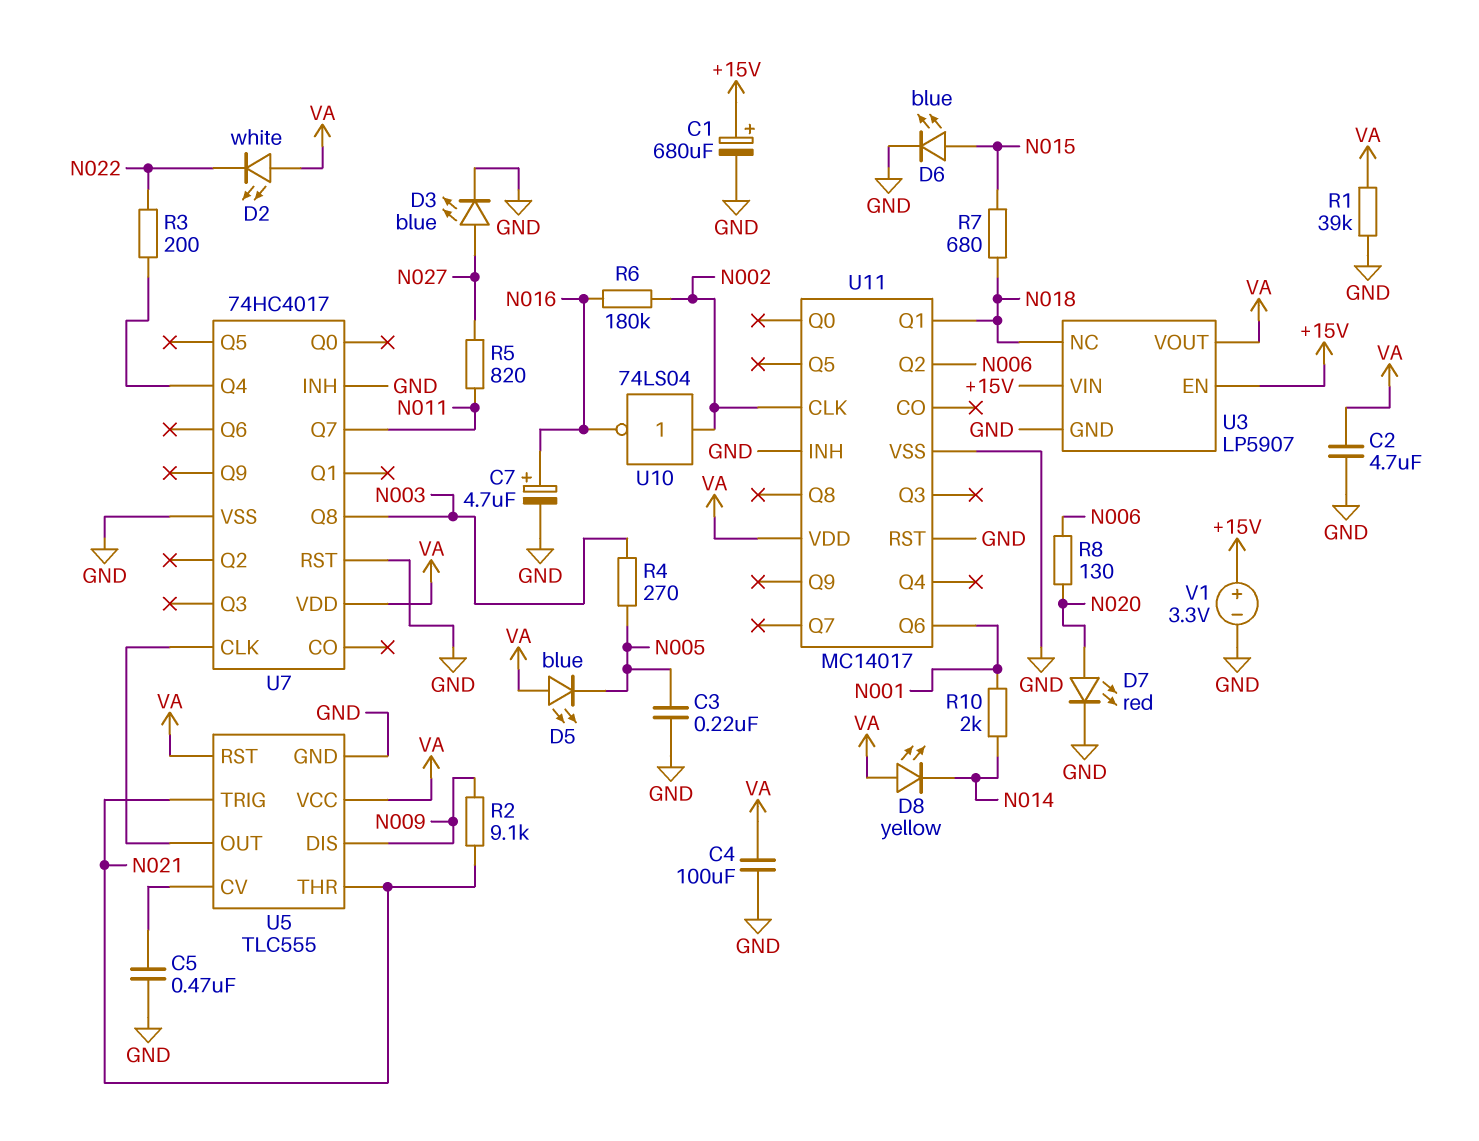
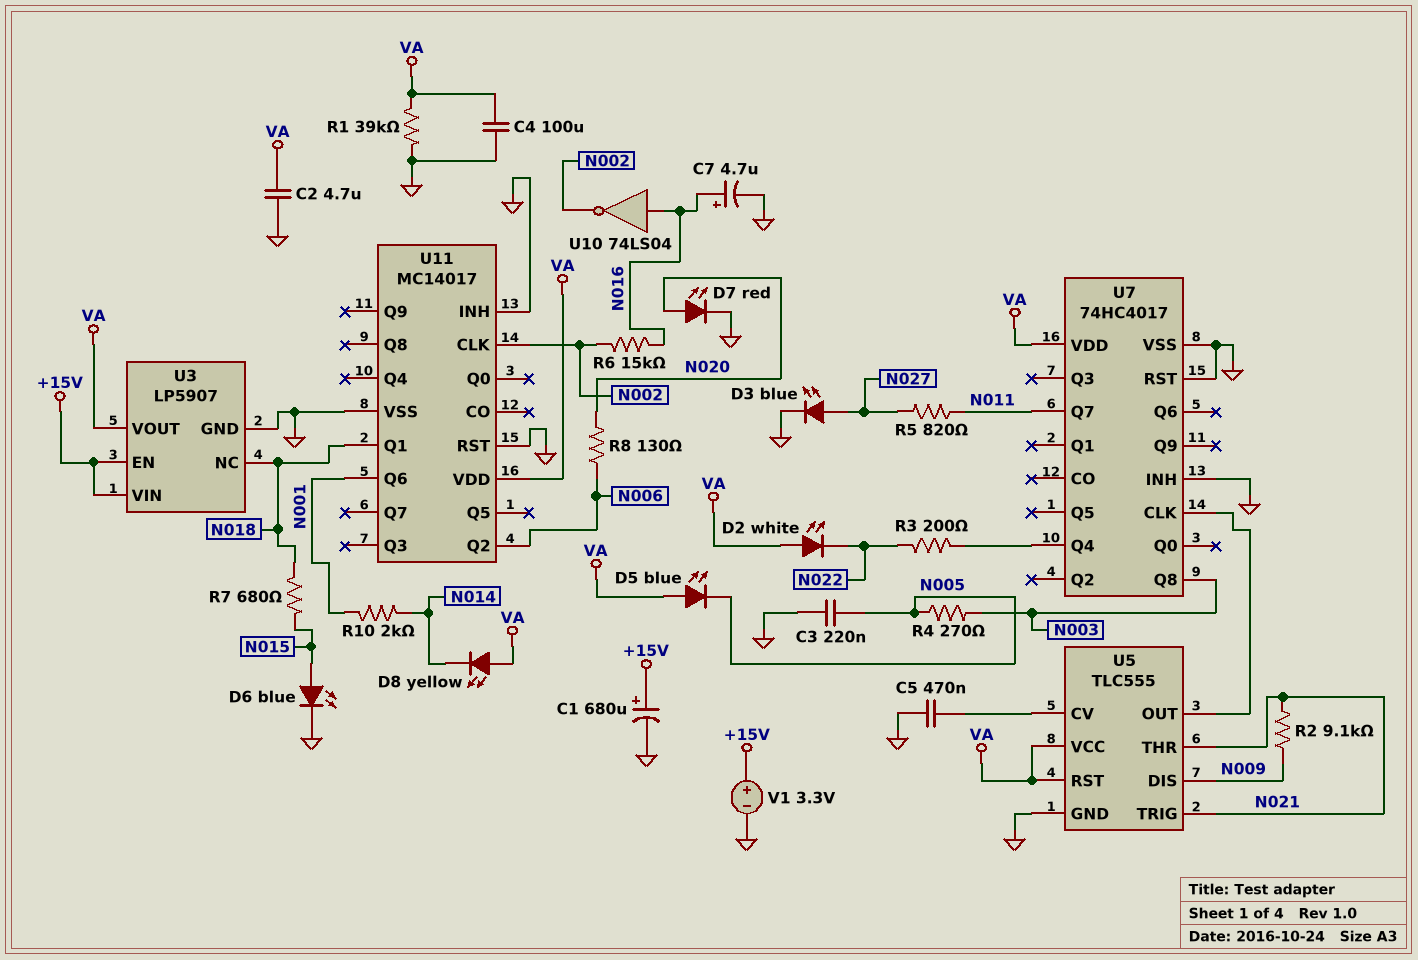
R6: 180k (N002, N016) -> 15k (N002, N016)
U10: NOT 74LS04 (in N002, out N016) -> NOT 74LS04 (in N016, out N002)

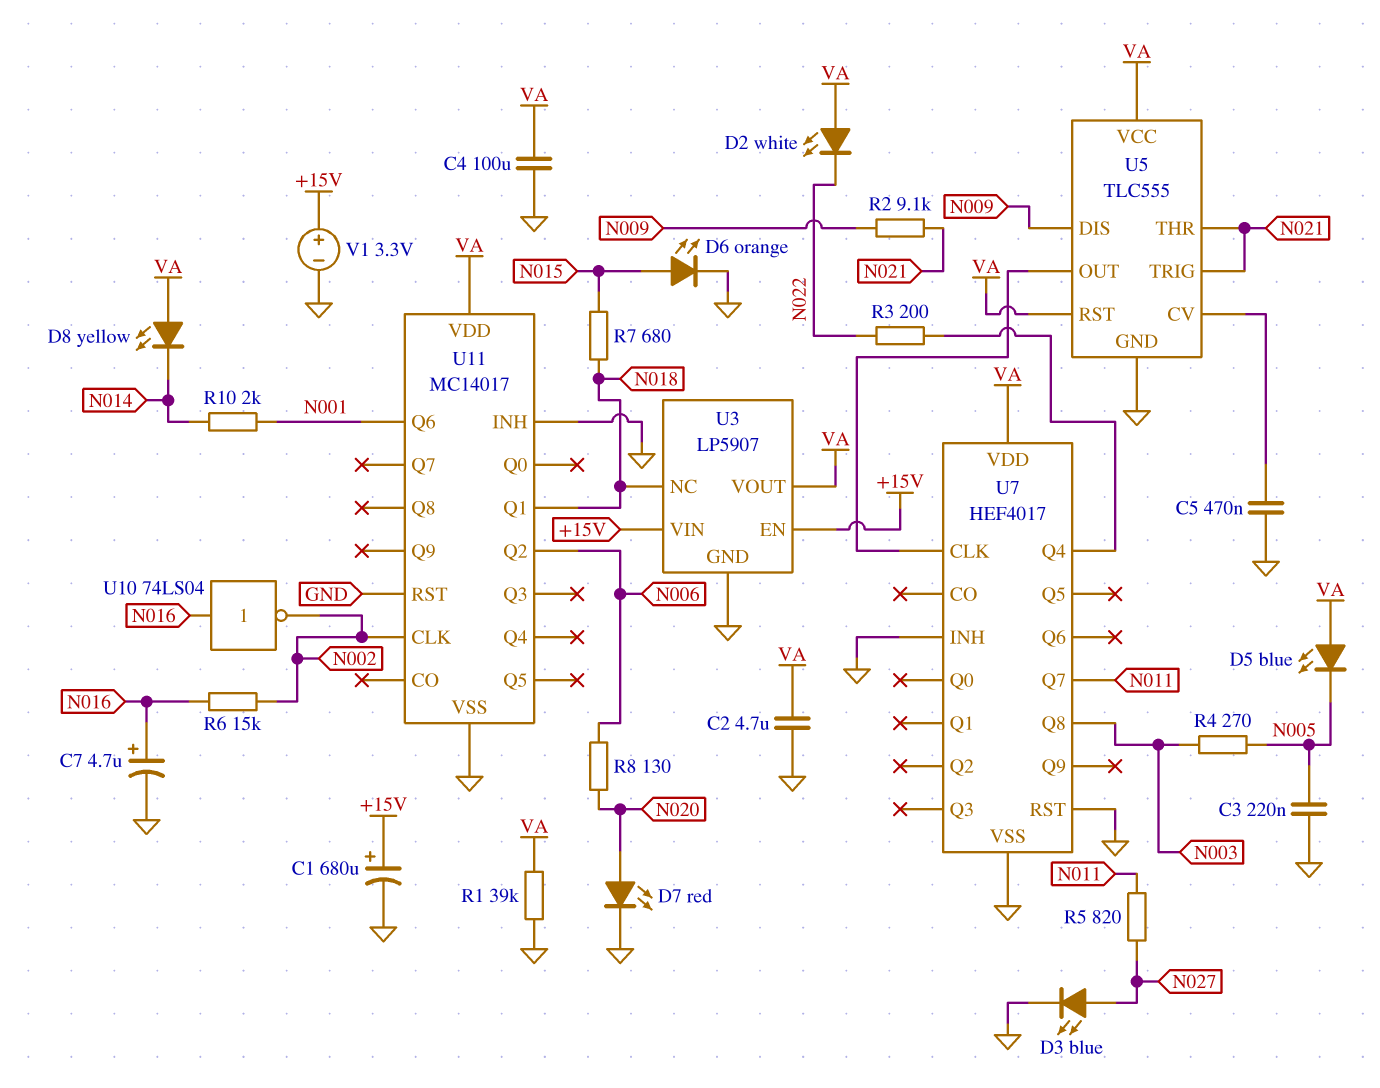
D6: LED blue (A N015, K GND) -> LED orange (A N015, K GND)
U7: 74HC4017 -> HEF4017

